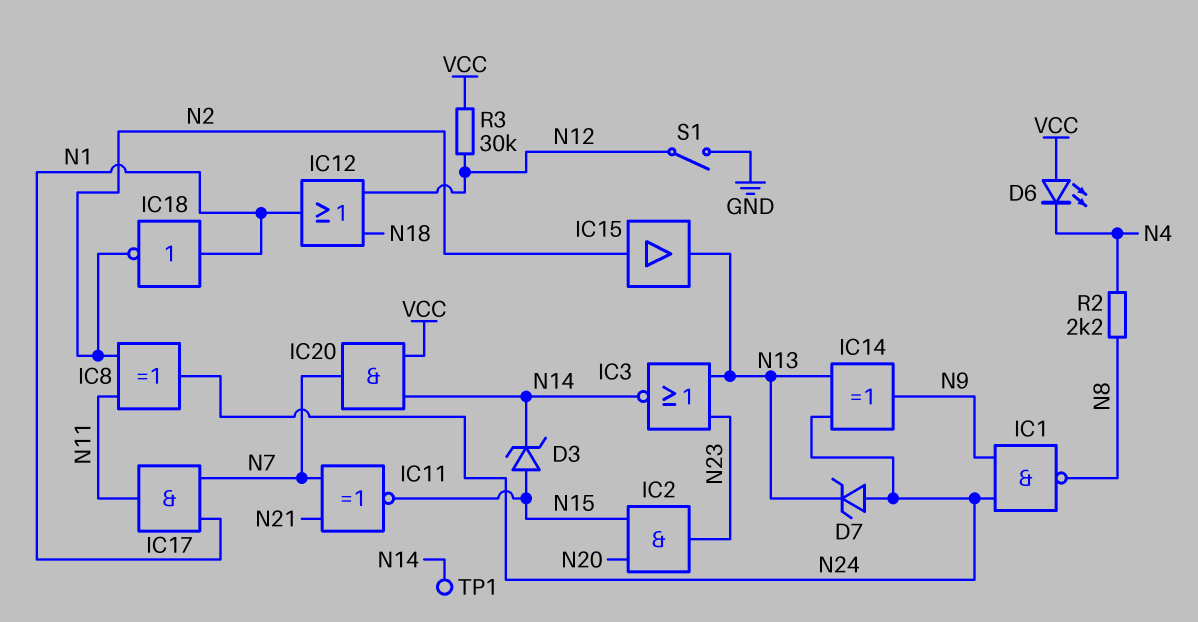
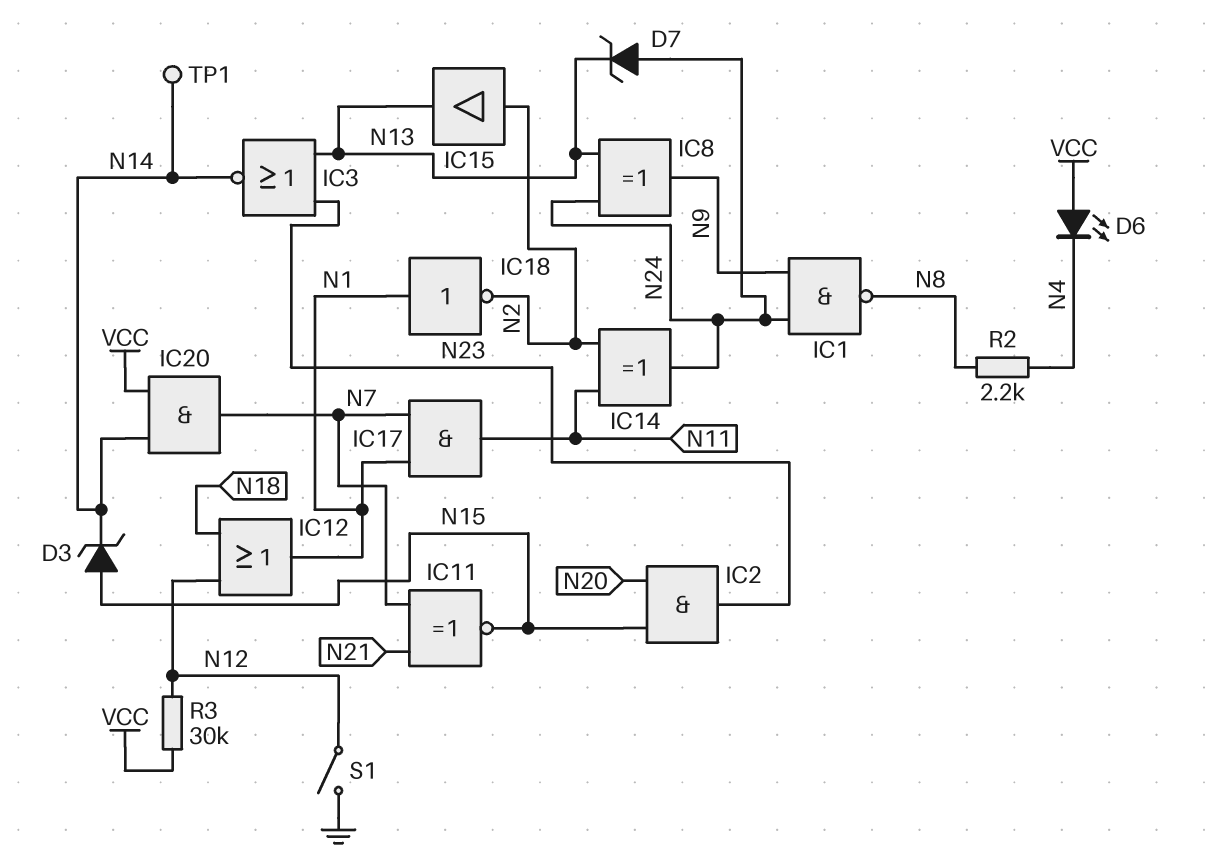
IC8: XOR (in N2, in N11, out N24) -> XOR (in N13, in N24, out N9)
IC14: XOR (in N13, in N24, out N9) -> XOR (in N2, in N11, out N24)

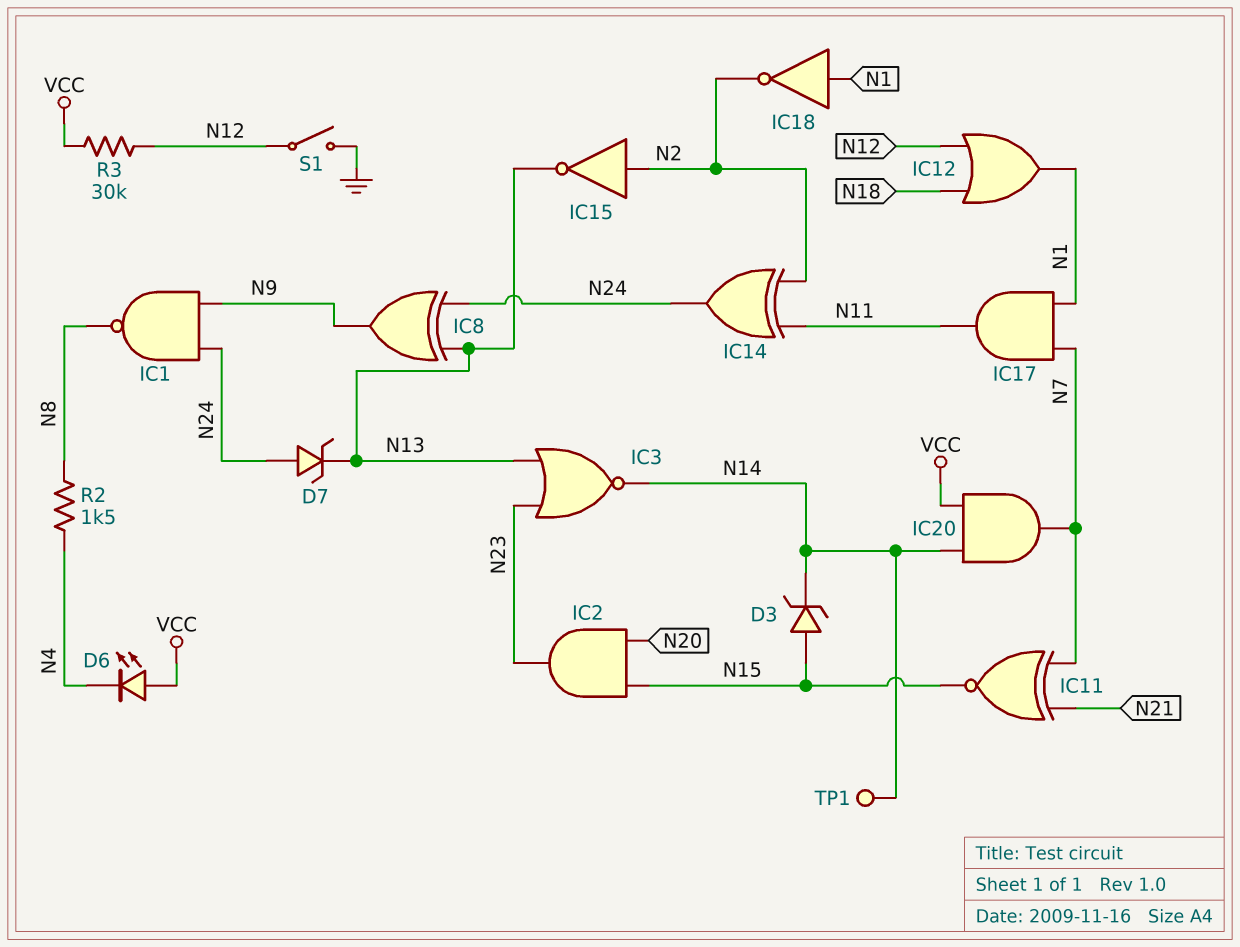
IC15: buffer (in N2, out N13) -> NOT (in N2, out N13)
R2: 2.2k (N4, N8) -> 1.5k (N4, N8)

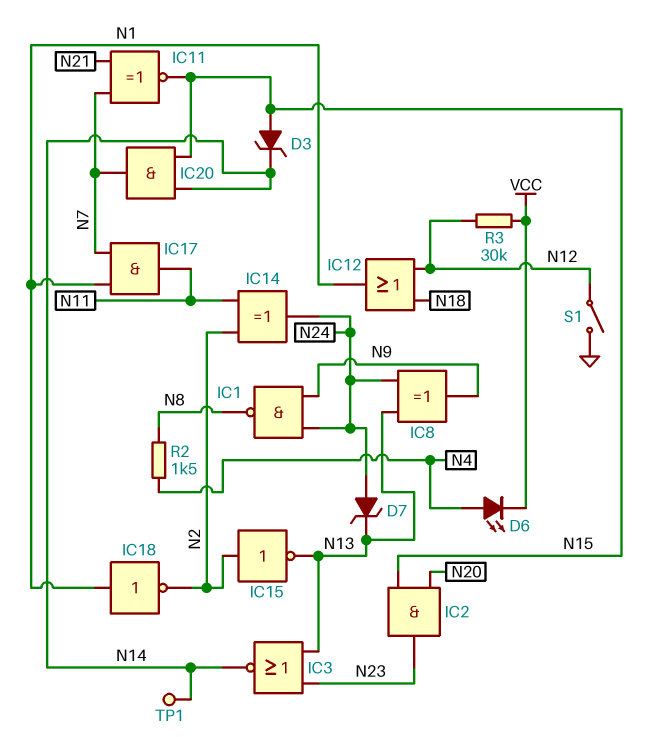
D6: LED (A VCC, K N4) -> LED (A N4, K VCC)
IC20: AND (in N14, in VCC, out N7) -> AND (in N14, in N15, out N7)

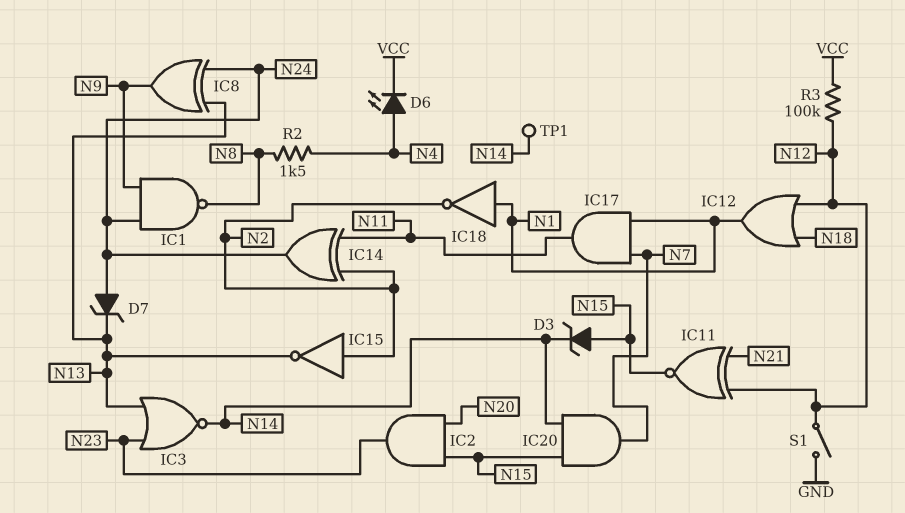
IC11: XNOR (in N7, in N21, out N15) -> XNOR (in N12, in N21, out N15)
R3: 30k (N12, VCC) -> 100k (N12, VCC)

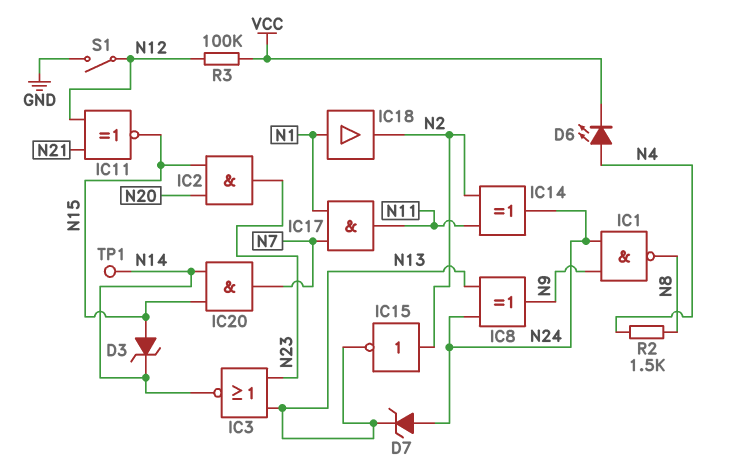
IC12: OR (in N12, in N18, out N1) -> none
IC18: NOT (in N1, out N2) -> buffer (in N1, out N2)

